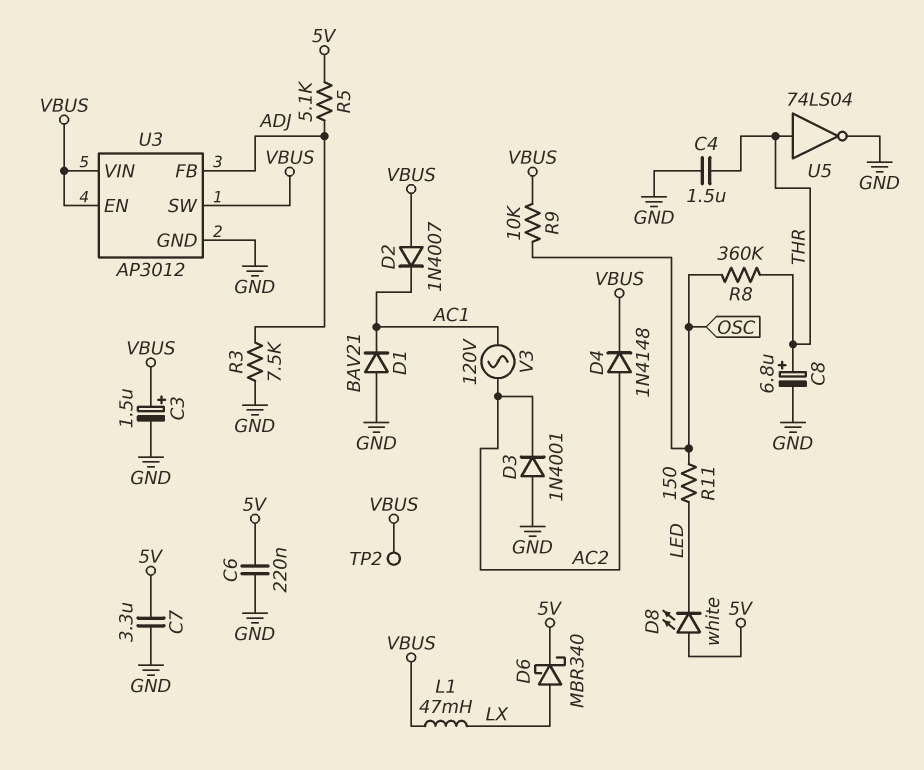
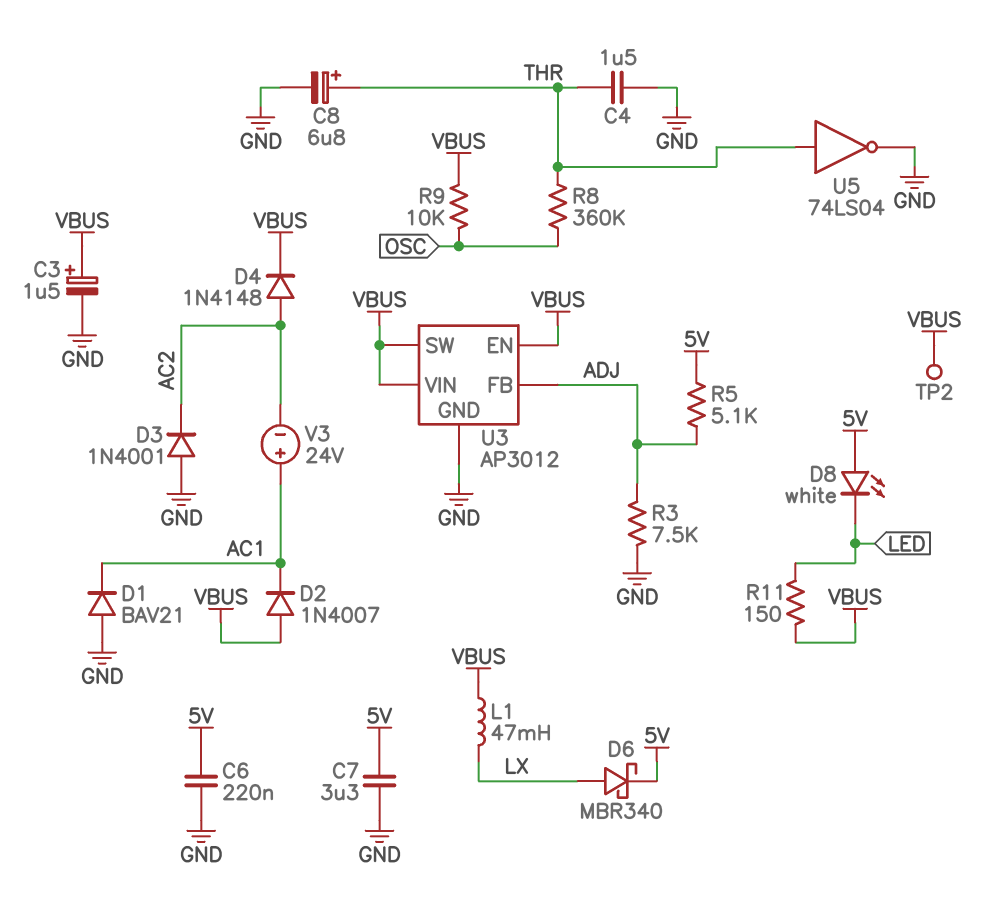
R11: 150 (LED, OSC) -> 150 (LED, VBUS)
V3: AC 120V (AC1, AC2) -> 24V (plus AC1, minus AC2)

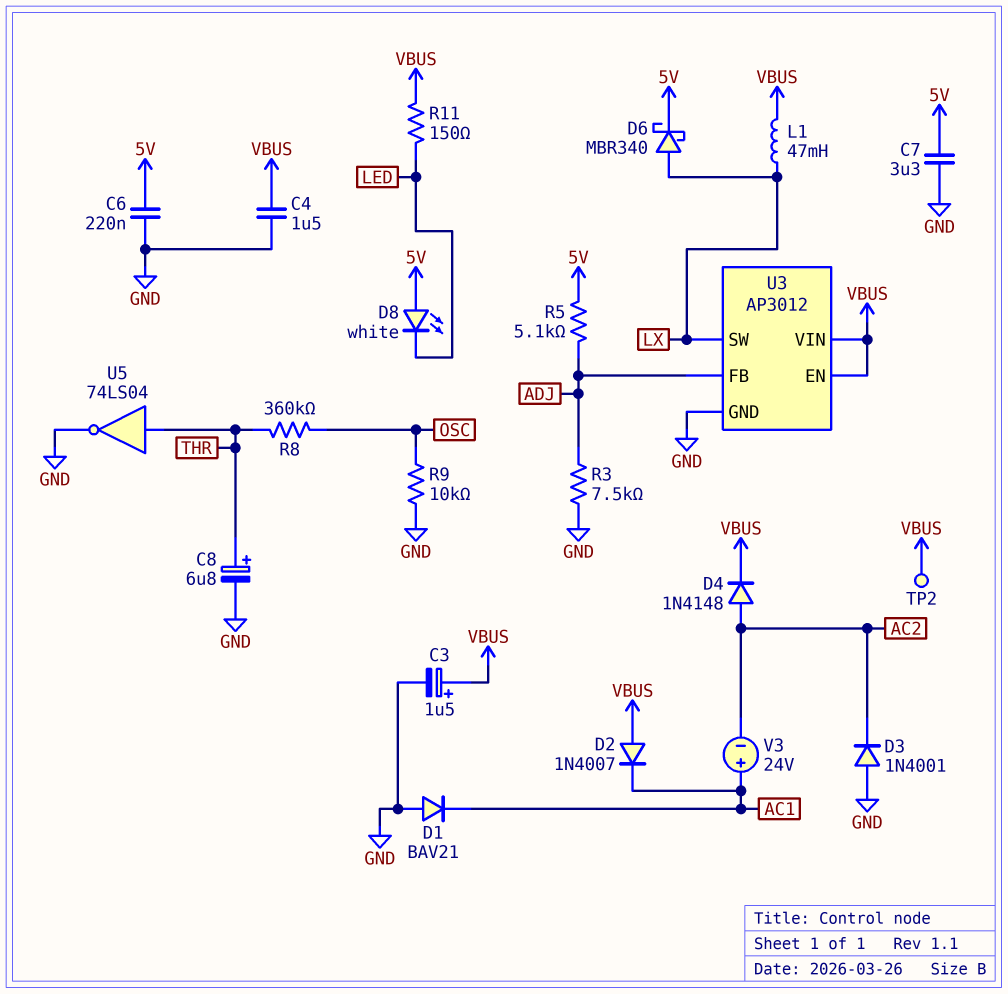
C4: 1.5uF (GND, THR) -> 1.5uF (GND, VBUS)
R9: 10k (OSC, VBUS) -> 10k (GND, OSC)
U3 pin SW: VBUS -> LX

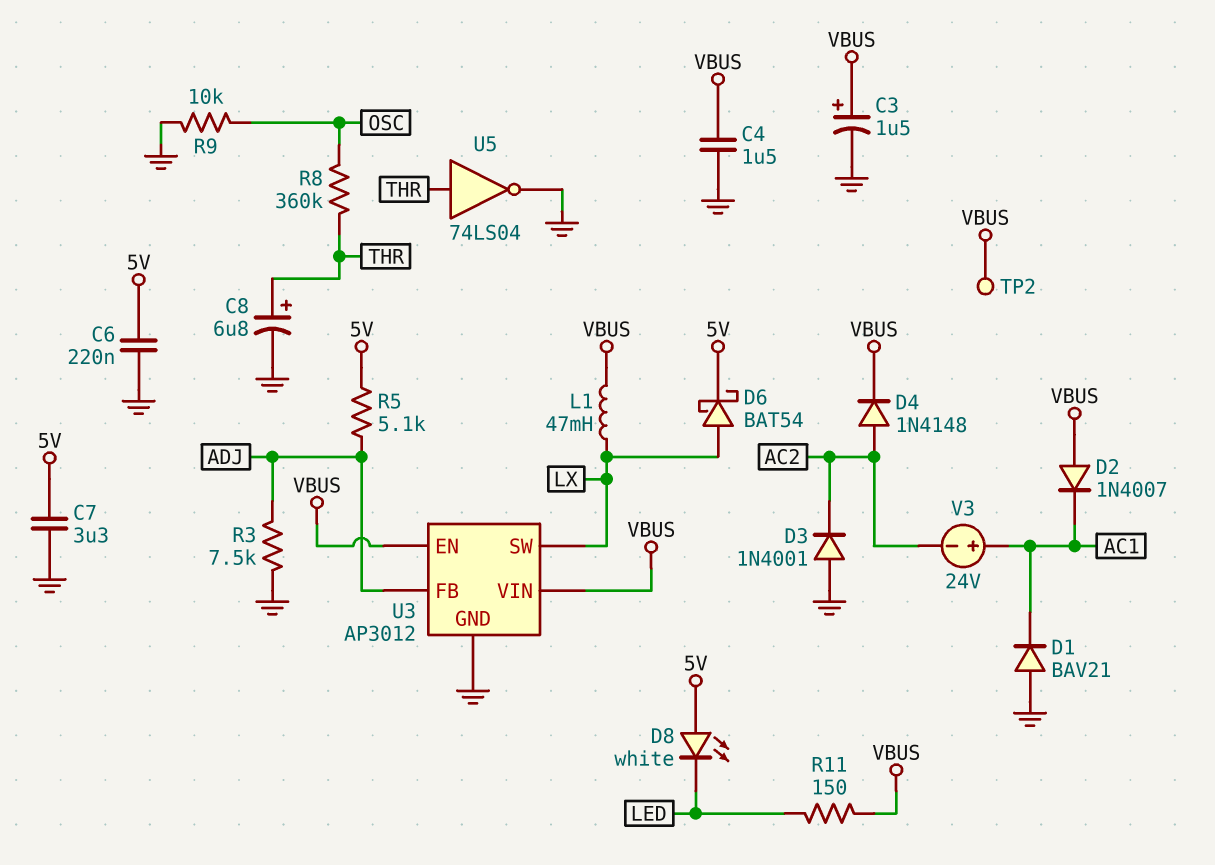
D6: schottky MBR340 (A LX, K 5V) -> schottky BAT54 (A LX, K 5V)

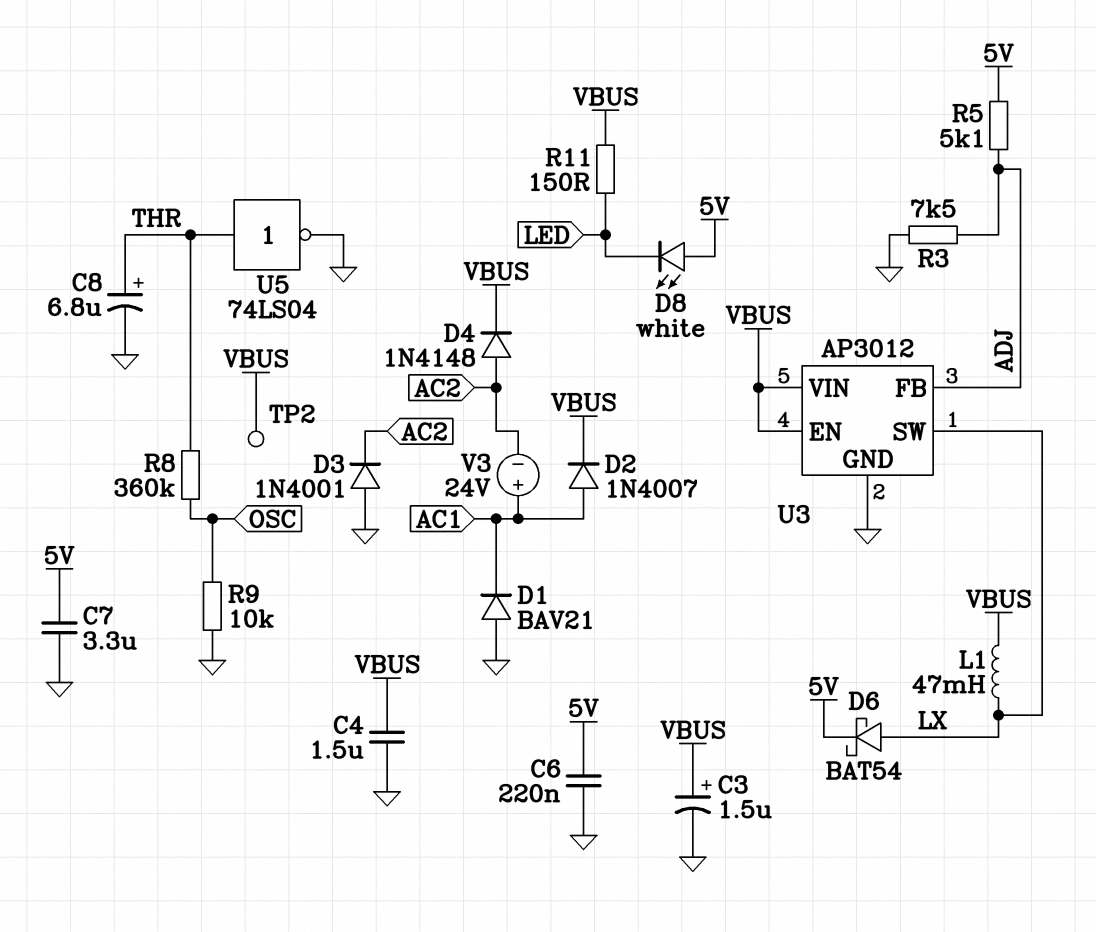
D2: diode 1N4007 (A VBUS, K AC1) -> diode 1N4007 (A AC1, K VBUS)

